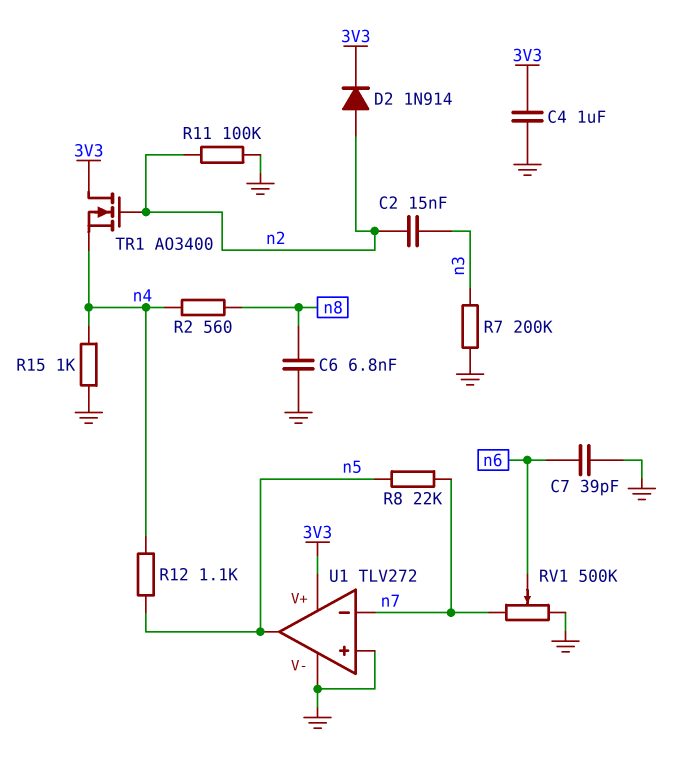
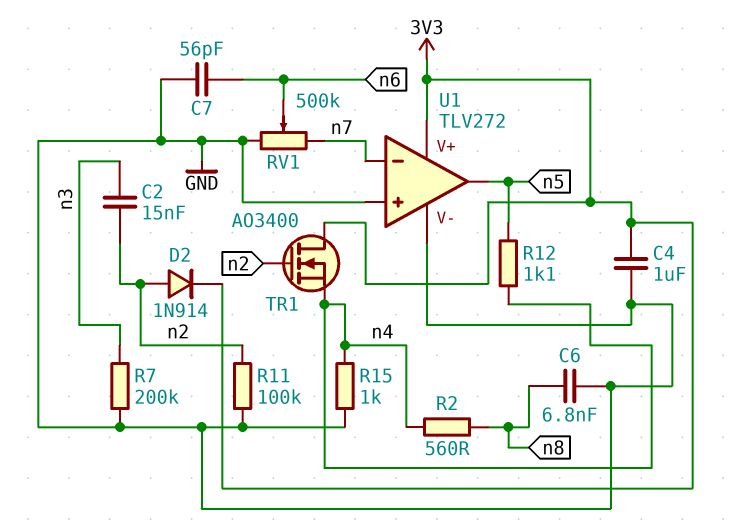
C7: 39pF (GND, n6) -> 56pF (GND, n6)
R8: 22k (n5, n7) -> none

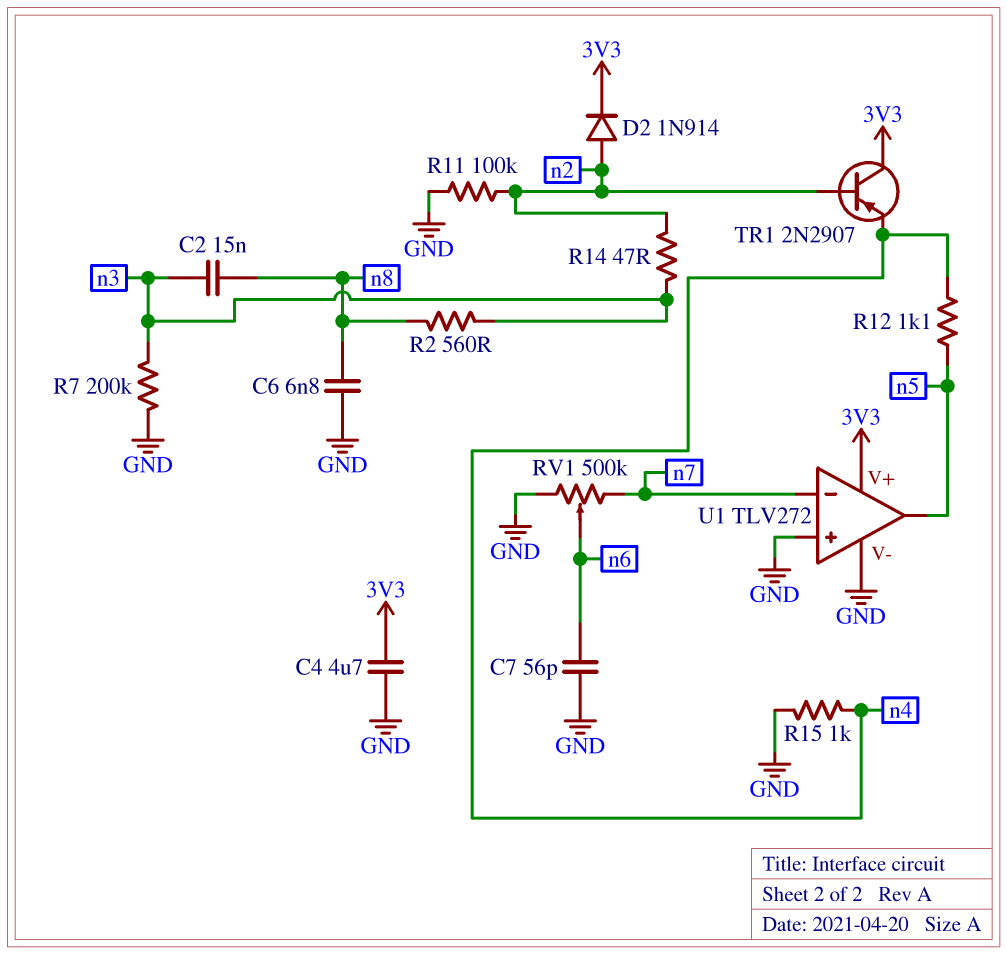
C2: 15nF (n2, n3) -> 15nF (n3, n8)
C4: 1uF (3V3, GND) -> 4.7uF (3V3, GND)
R2: 560 (n4, n8) -> 560 (n3, n8)
R14: none -> 47 (n2, n3)
TR1: NMOS AO3400 (G n2, D 3V3, S n4) -> PNP 2N2907 (B n2, C 3V3, E n4)

